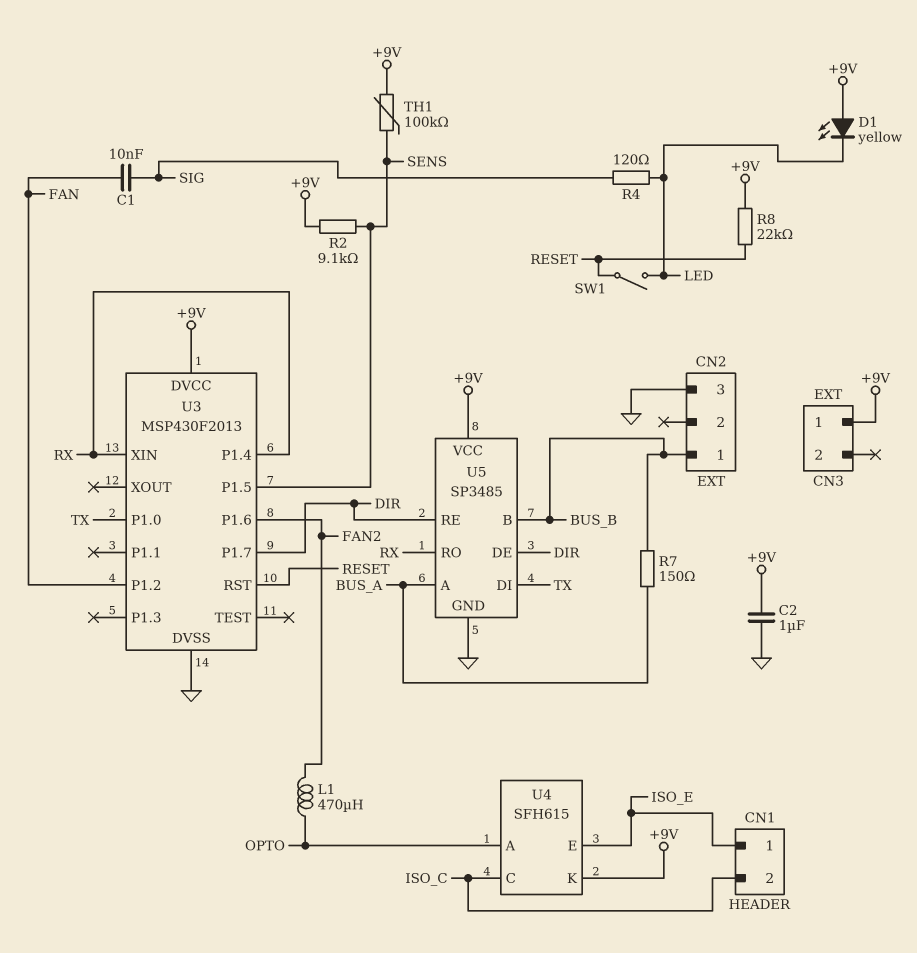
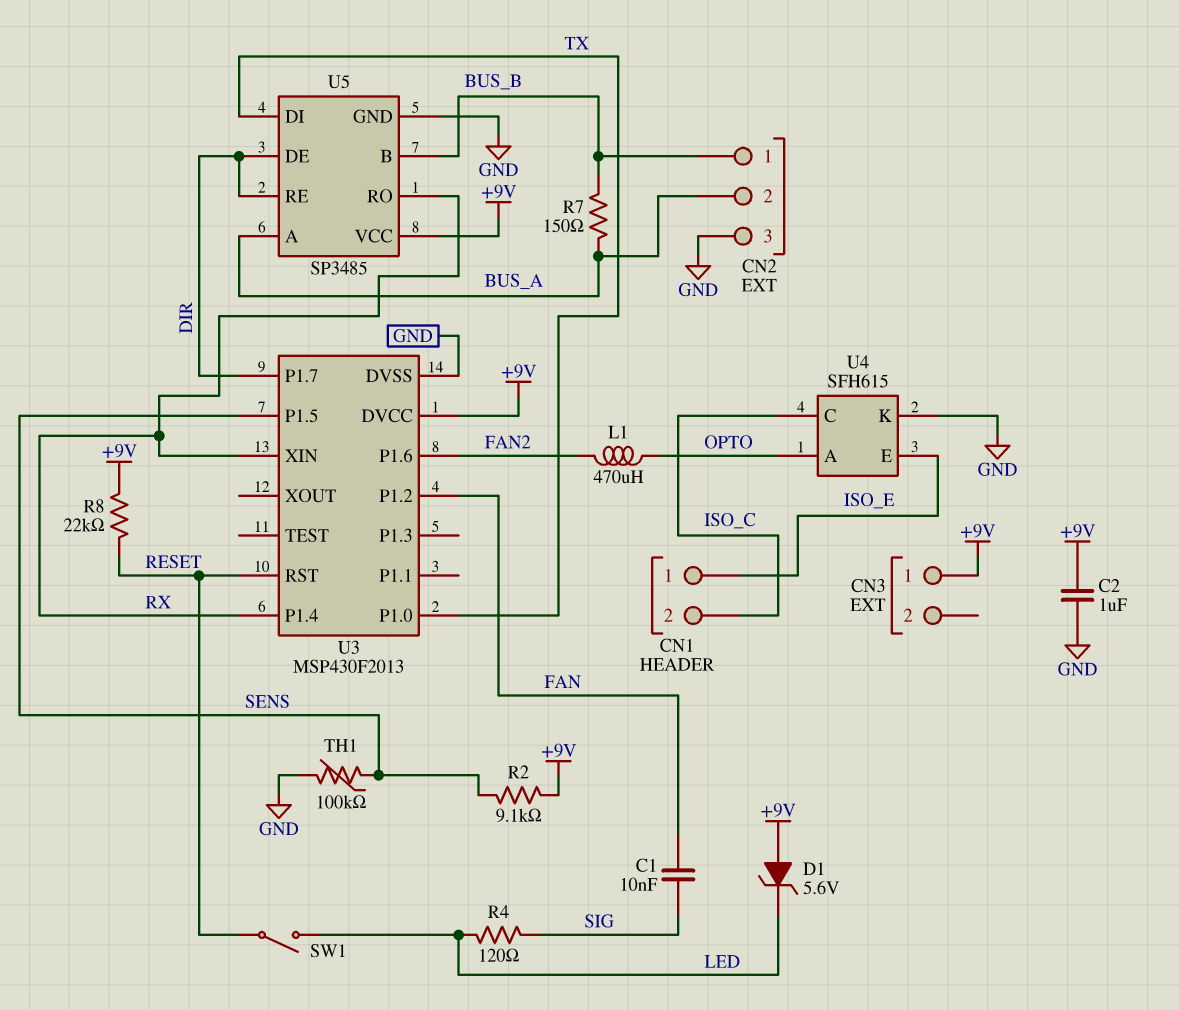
CN2 pin 2: none -> BUS_A
D1: LED yellow (A +9V, K LED) -> zener 5.6V (A +9V, K LED)
TH1: 100k (+9V, SENS) -> 100k (GND, SENS)
U4 pin K: +9V -> GND

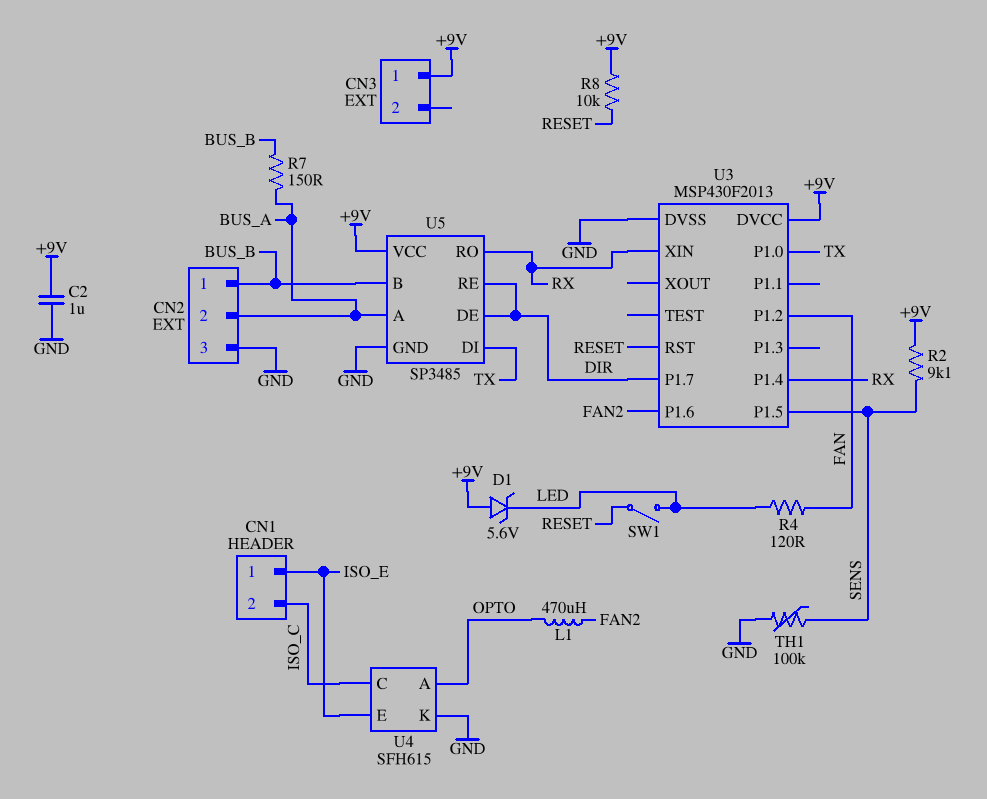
C1: 10nF (FAN, SIG) -> none
R4: 120 (LED, SIG) -> 120 (FAN, LED)
R8: 22k (+9V, RESET) -> 10k (+9V, RESET)

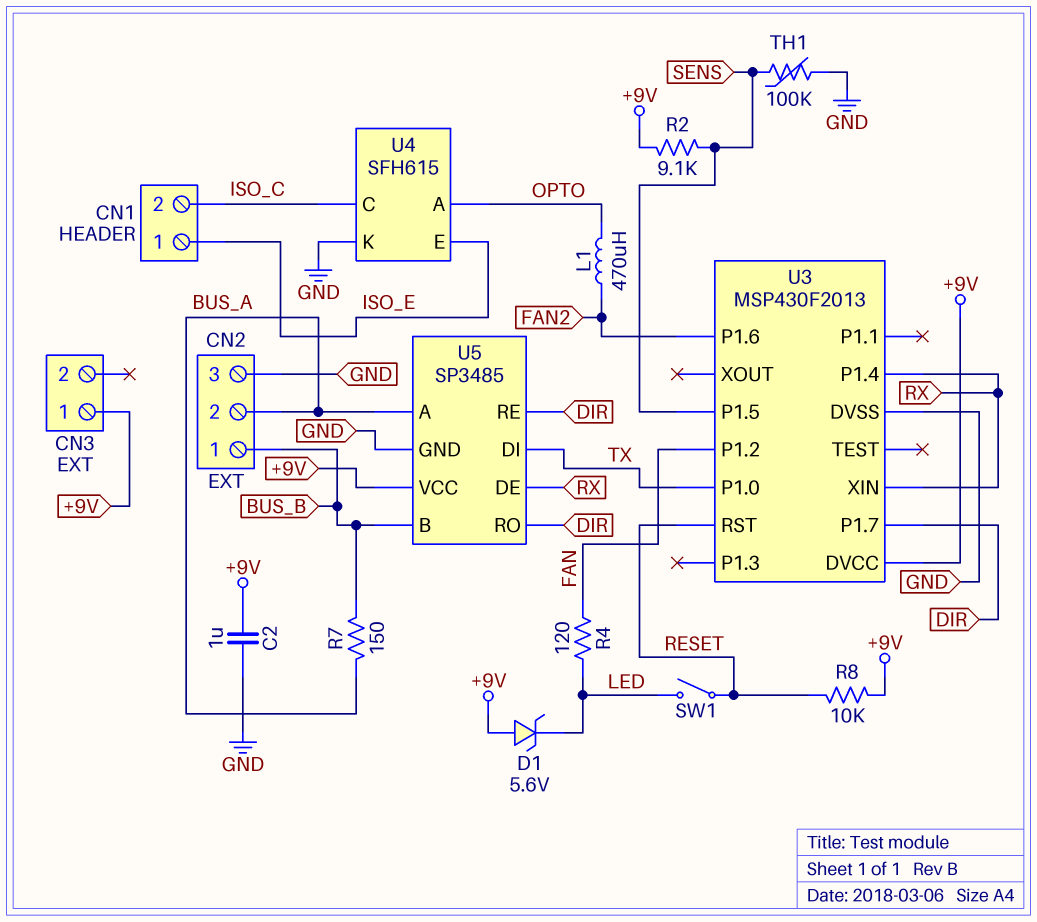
U5 pin DE: DIR -> RX
U5 pin RO: RX -> DIR

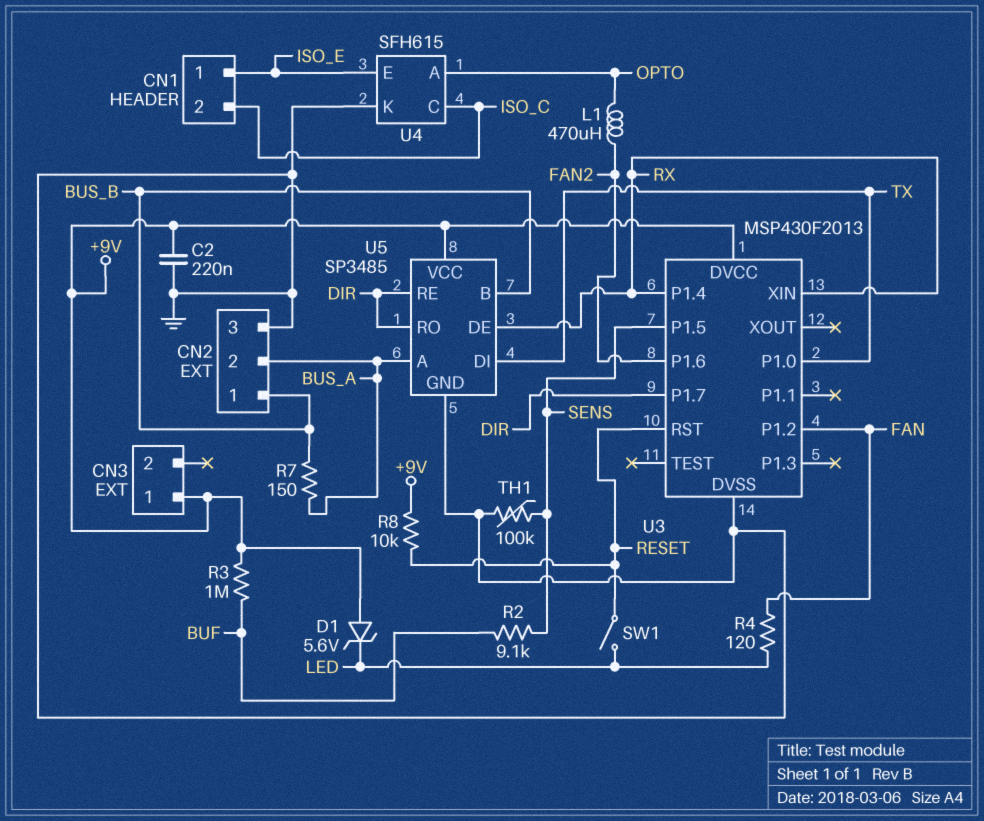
C2: 1uF (+9V, GND) -> 220nF (+9V, GND)
R2: 9.1k (+9V, SENS) -> 9.1k (BUF, SENS)
R3: none -> 1M (+9V, BUF)

